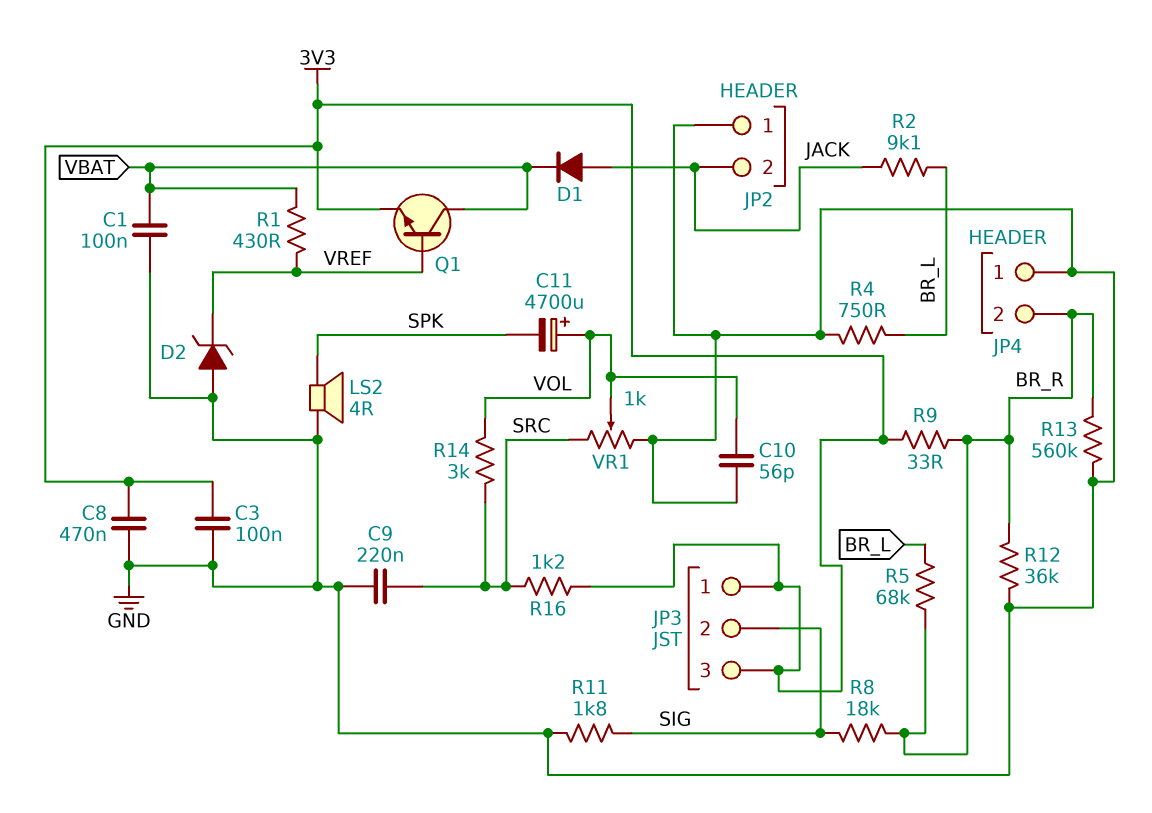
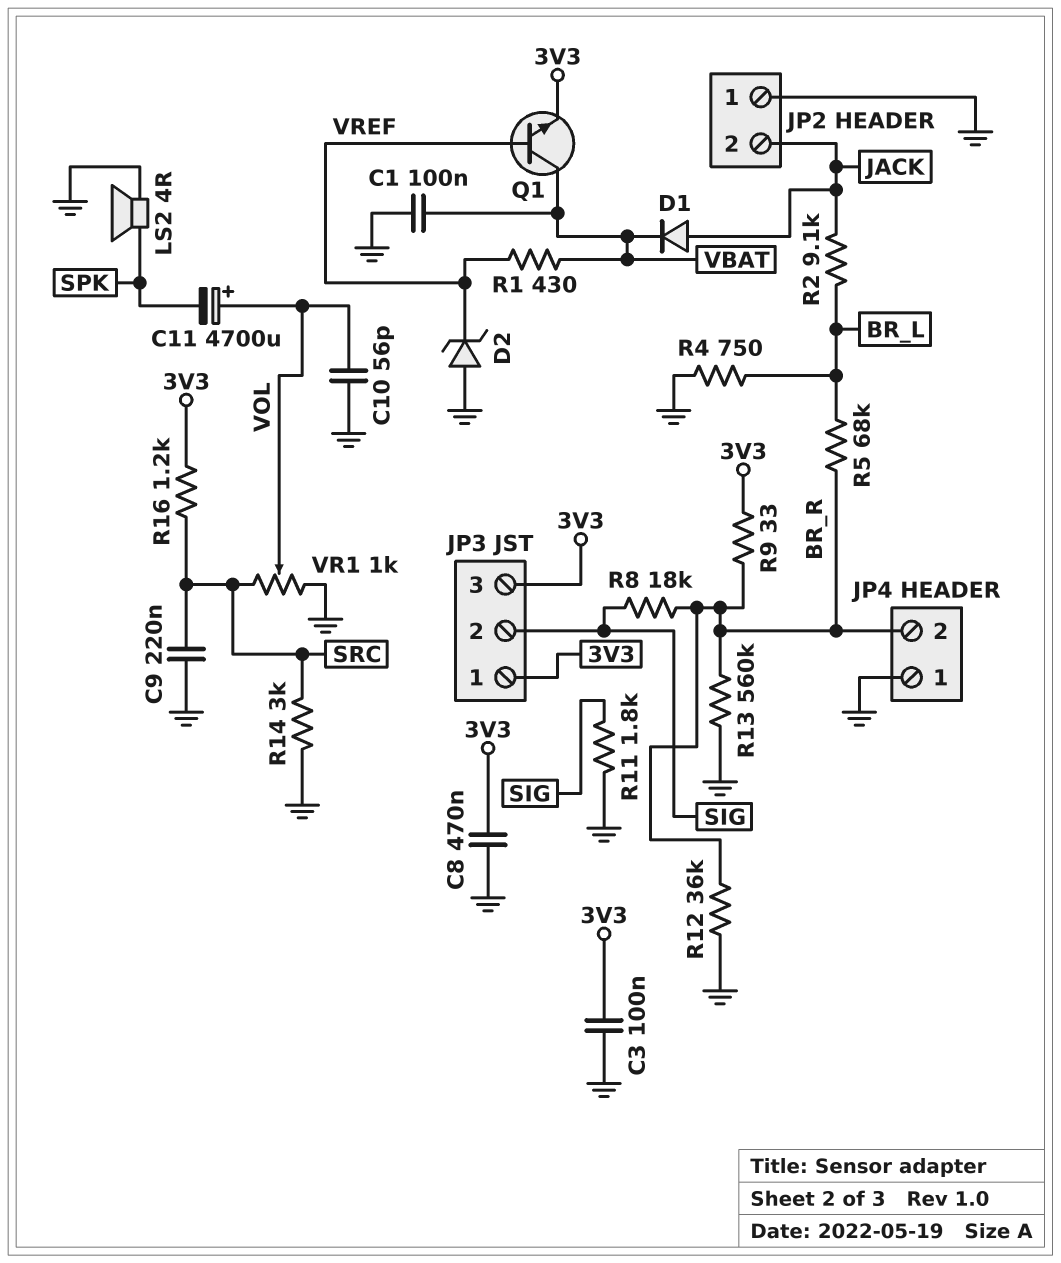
R14: 3k (SRC, VOL) -> 3k (GND, SRC)

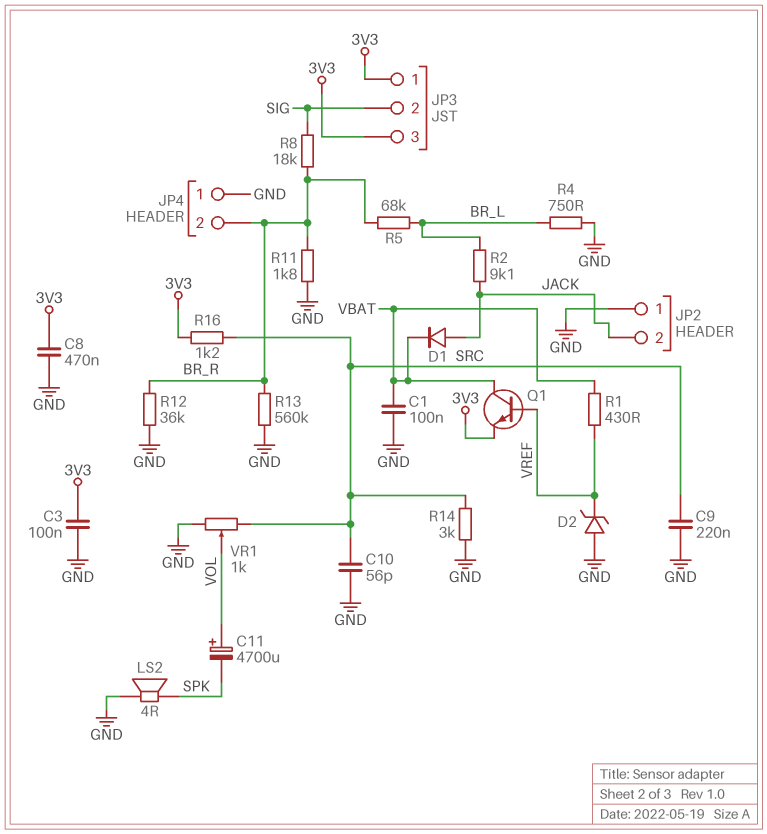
C10: 56pF (GND, VOL) -> 56pF (GND, SRC)
R9: 33 (3V3, BR_R) -> none
R11: 1.8k (GND, SIG) -> 1.8k (BR_R, GND)

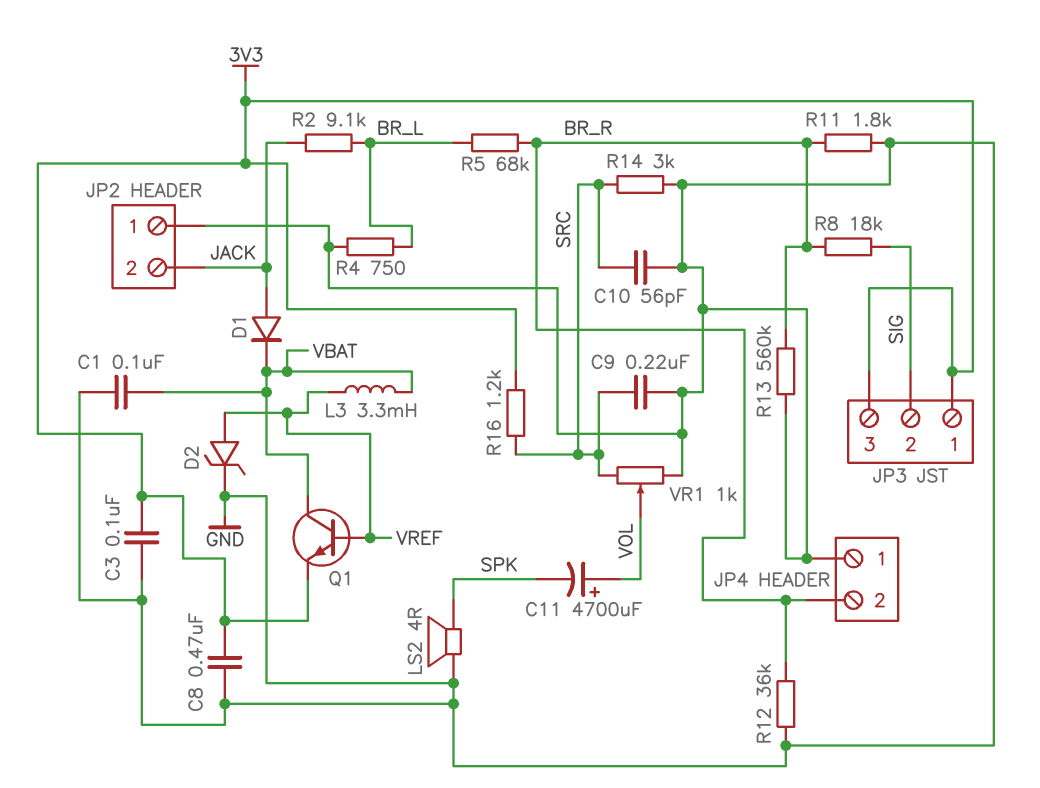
D2: zener (A GND, K VREF) -> zener (A VREF, K GND)
L3: none -> 3.3mH (VBAT, VREF)
R1: 430 (VBAT, VREF) -> none

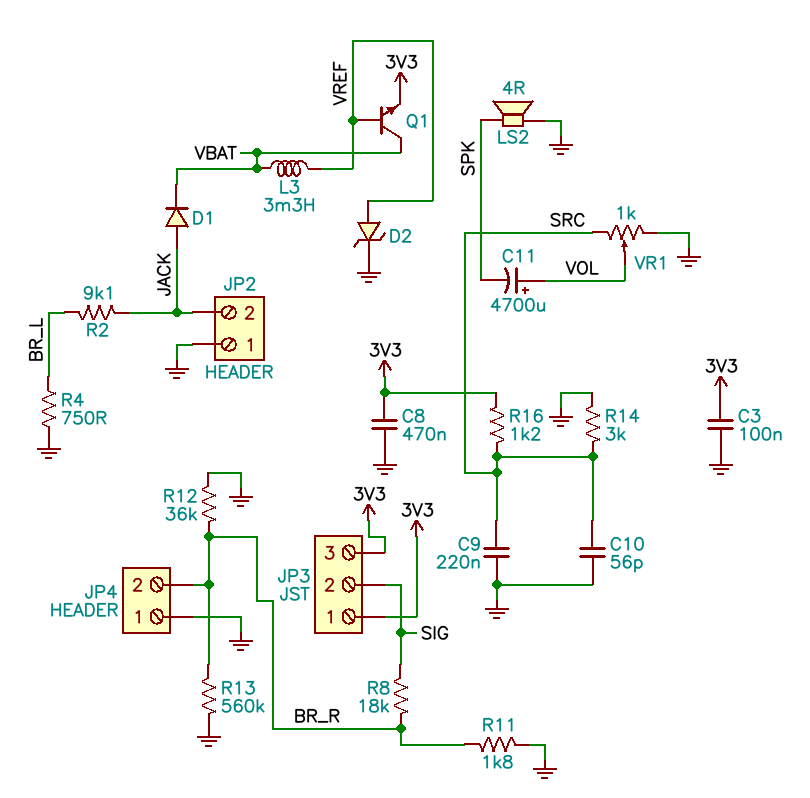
C1: 100nF (GND, VBAT) -> none
R5: 68k (BR_L, BR_R) -> none

